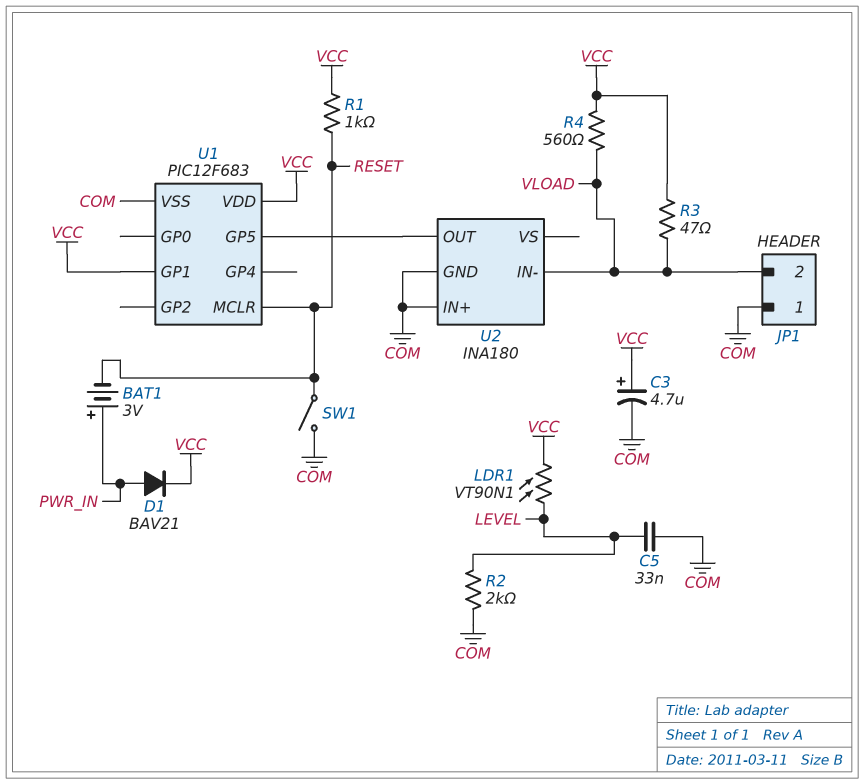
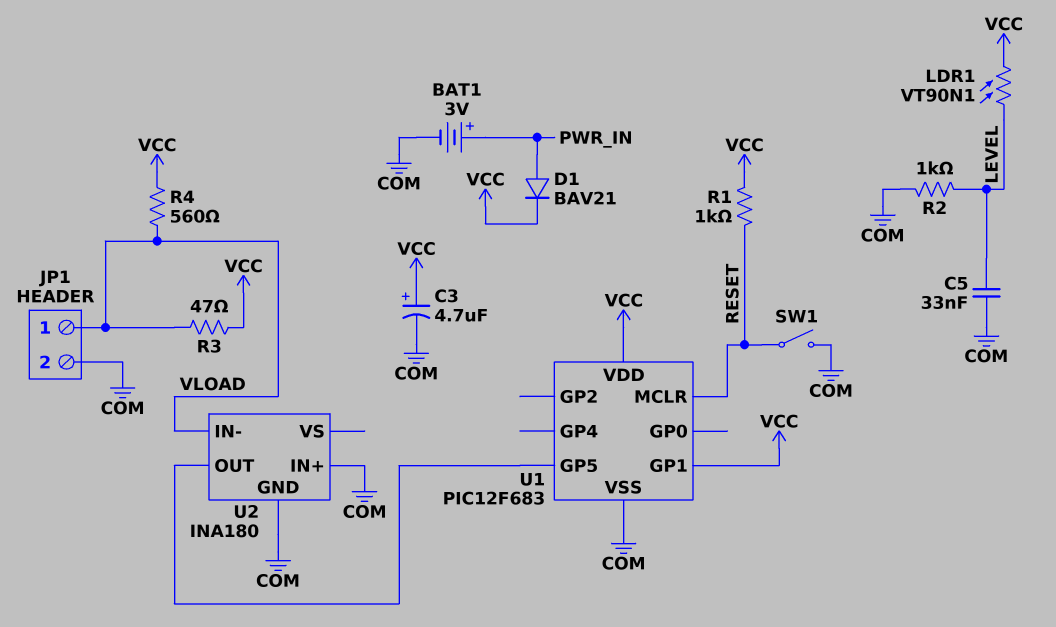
BAT1: 3V (plus PWR_IN, minus RESET) -> 3V (plus PWR_IN, minus COM)
JP1 pin 1: COM -> VLOAD
JP1 pin 2: VLOAD -> COM
R2: 2k (COM, LEVEL) -> 1k (COM, LEVEL)

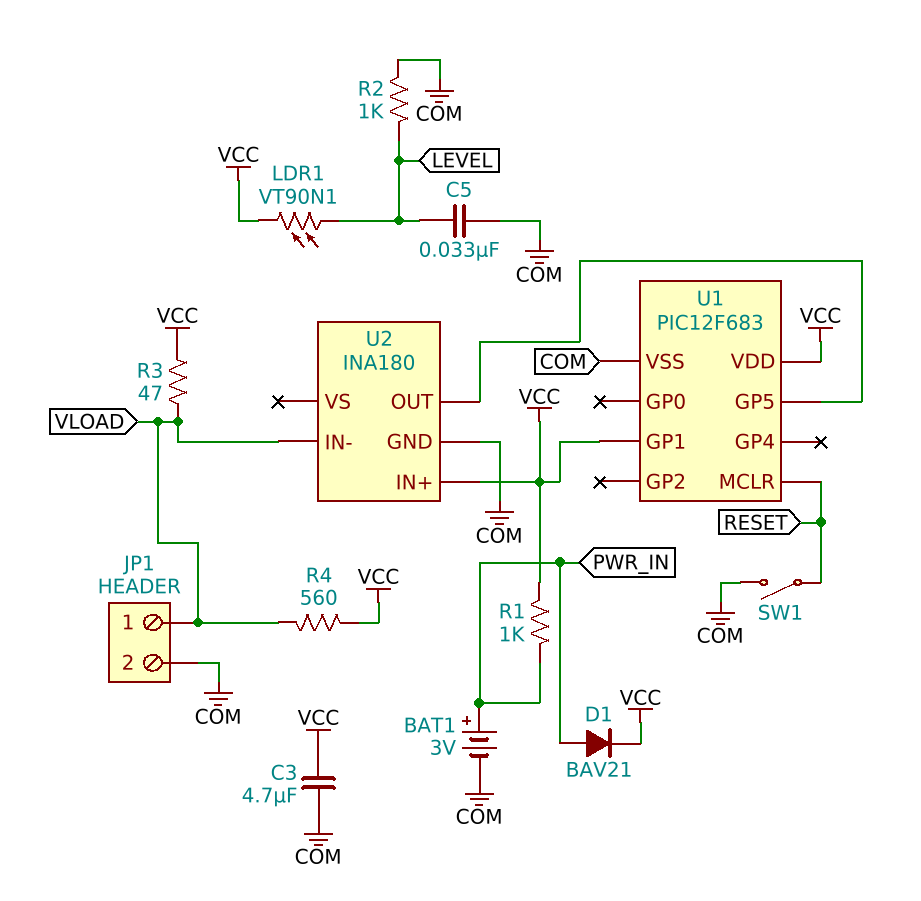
C3: 4.7uF (plus VCC, minus COM) -> 4.7uF (COM, VCC)
R1: 1k (RESET, VCC) -> 1k (PWR_IN, VCC)
U2 pin IN+: COM -> VCC

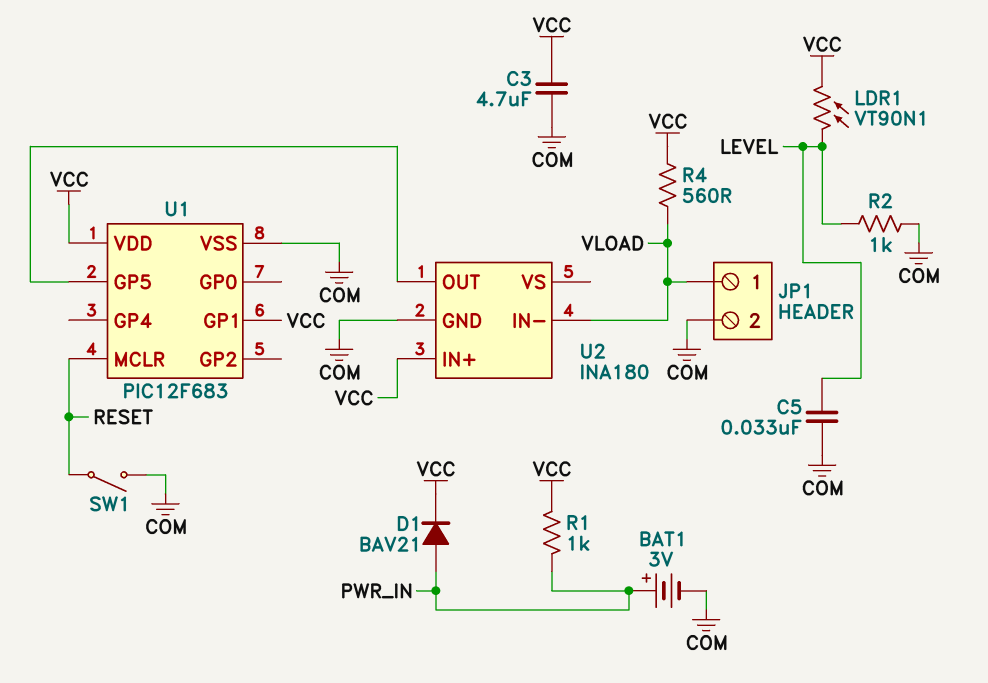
R3: 47 (VCC, VLOAD) -> none

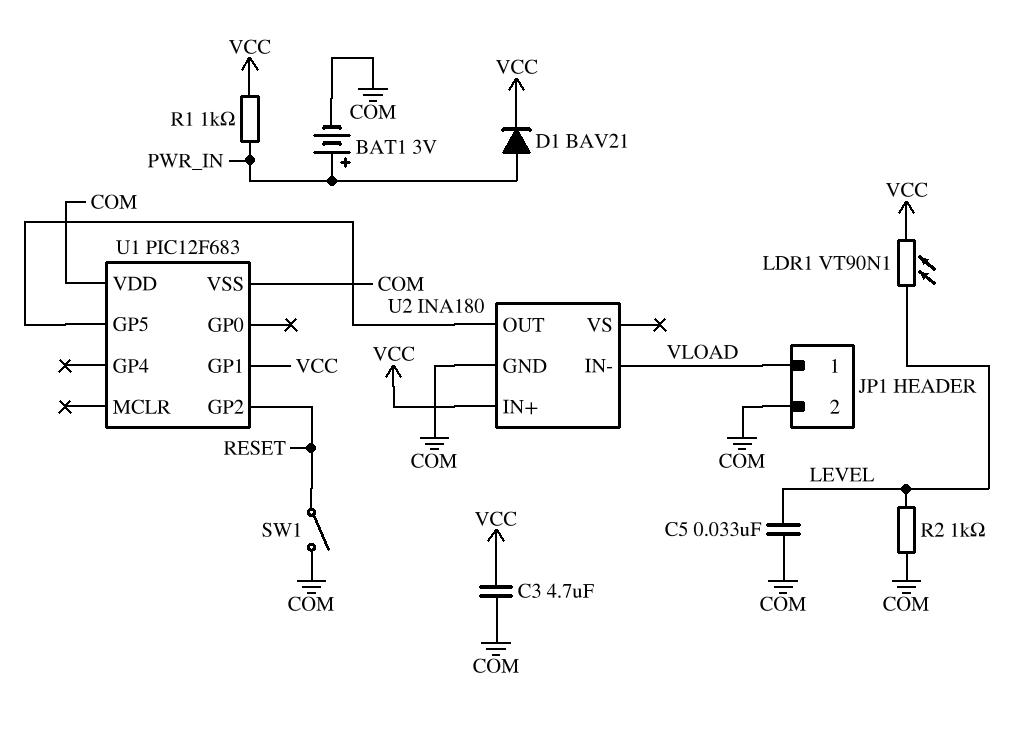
R4: 560 (VCC, VLOAD) -> none
U1 pin GP2: none -> RESET
U1 pin MCLR: RESET -> none
U1 pin VDD: VCC -> COM

